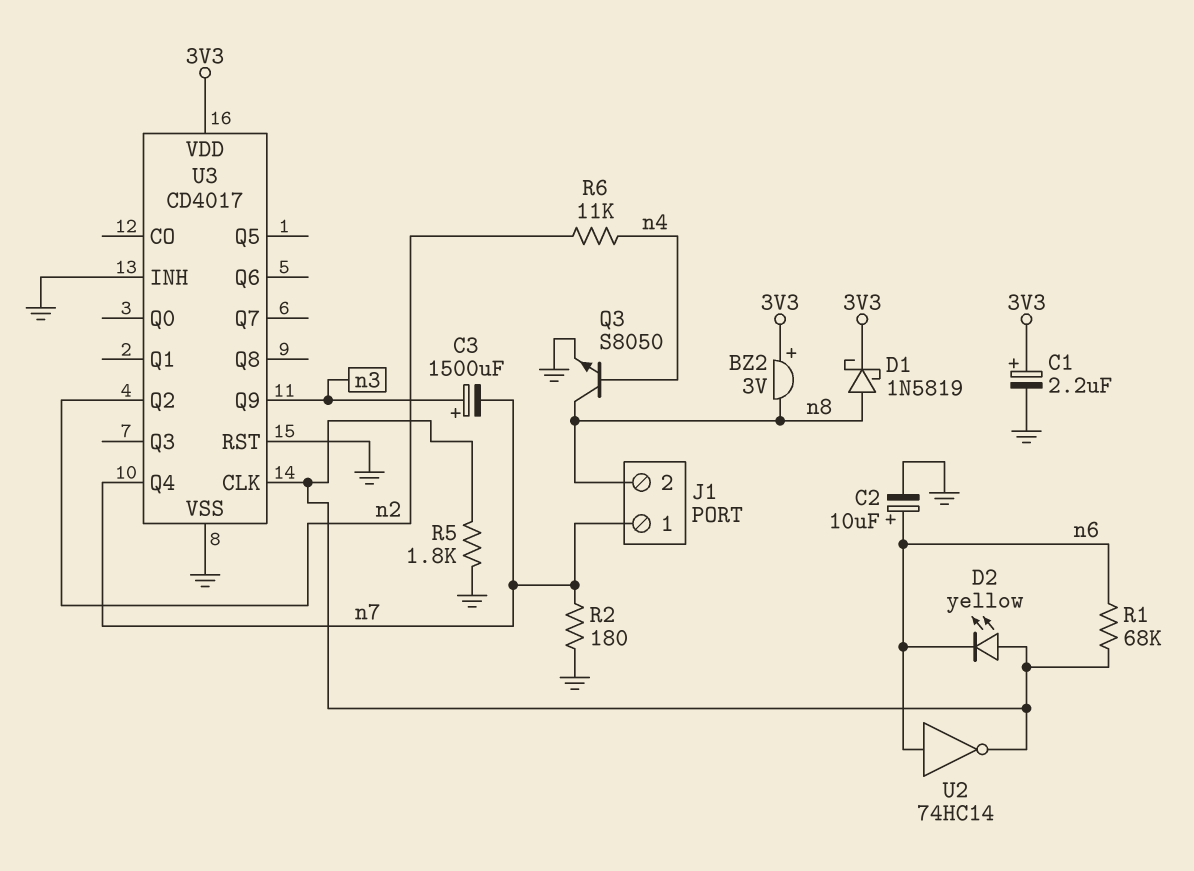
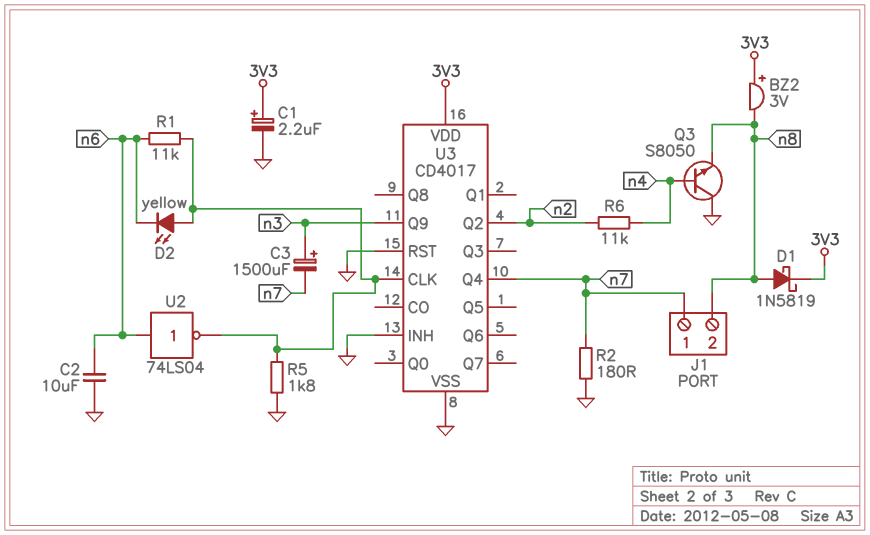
C2: 10uF (plus n6, minus GND) -> 10uF (GND, n6)
Q3: NPN S8050 (B n4, C n8, E GND) -> NPN S8050 (B n4, C GND, E n8)
R1: 68k (U3/CLK, n6) -> 11k (U3/CLK, n6)
U2: NOT 74HC14 (in n6, out U3/CLK) -> NOT 74LS04 (in n6, out U3/CLK)

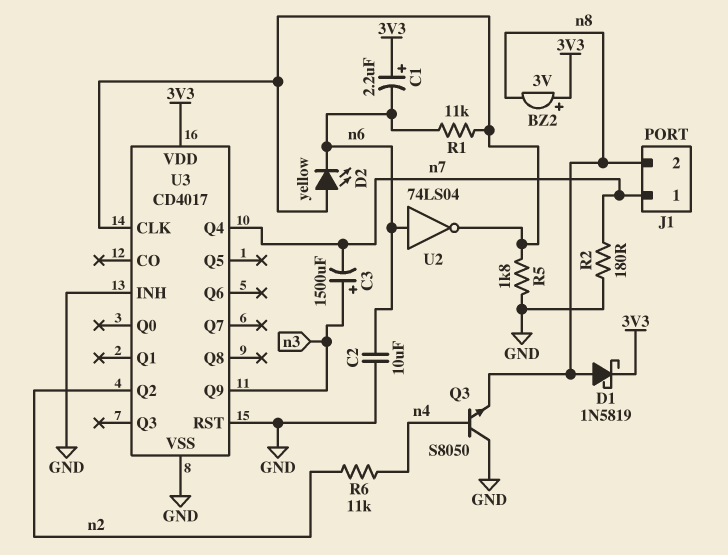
C1: 2.2uF (plus 3V3, minus GND) -> 2.2uF (plus 3V3, minus n6)

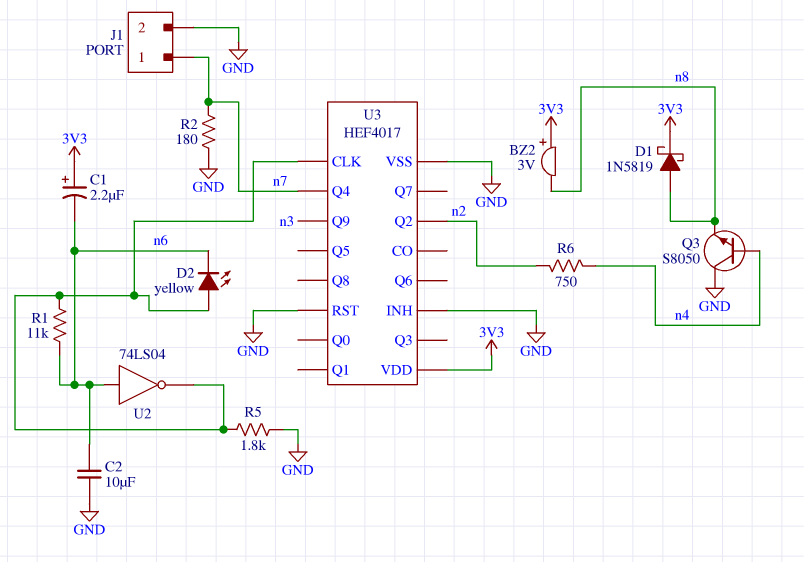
C3: 1500uF (plus n3, minus n7) -> none
J1 pin 2: n8 -> GND
R6: 11k (n2, n4) -> 750 (n2, n4)
U3: CD4017 -> HEF4017

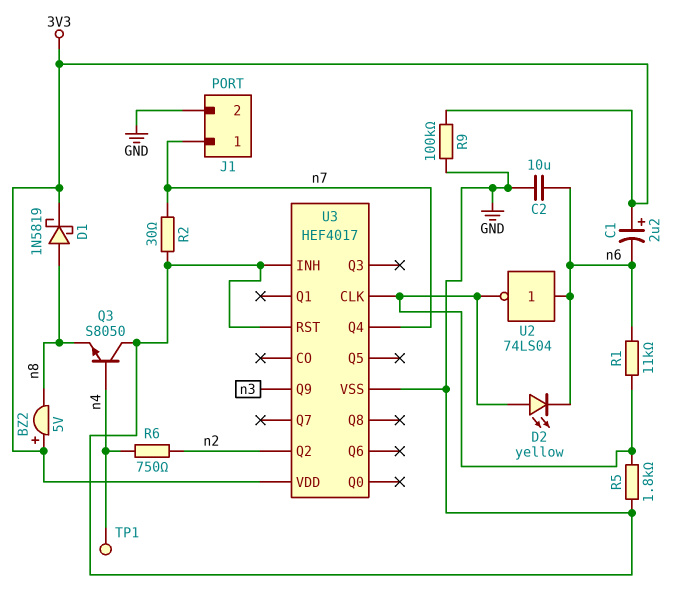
BZ2: buzzer 3V (plus 3V3, minus n8) -> buzzer 5V (plus 3V3, minus n8)
R2: 180 (GND, n7) -> 30 (GND, n7)
R9: none -> 100k (3V3, GND)
TP1: none -> test point (n4)

